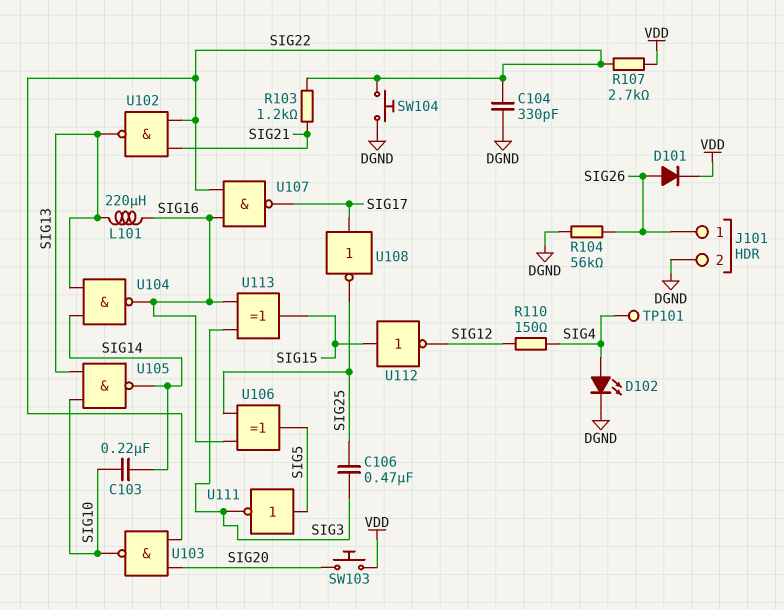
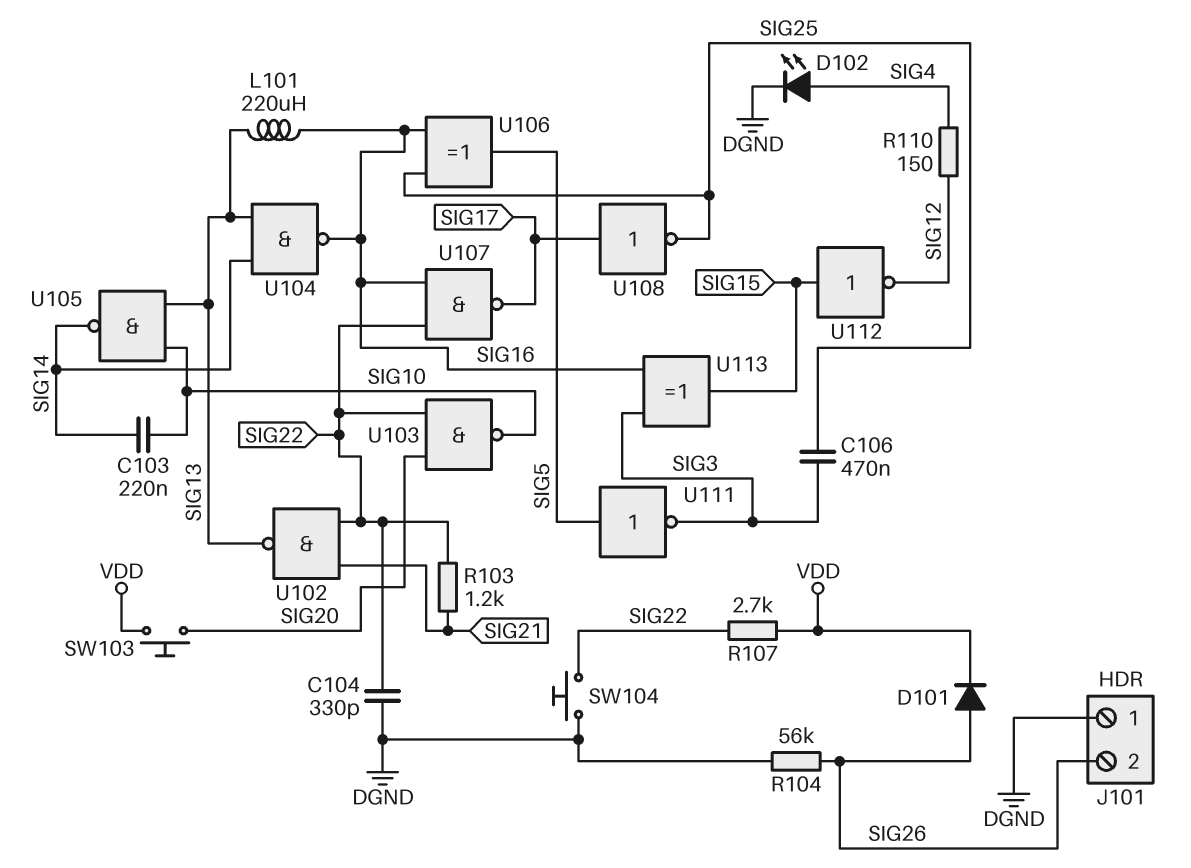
J101 pin 1: SIG26 -> DGND
J101 pin 2: DGND -> SIG26
TP101: test point (SIG4) -> none

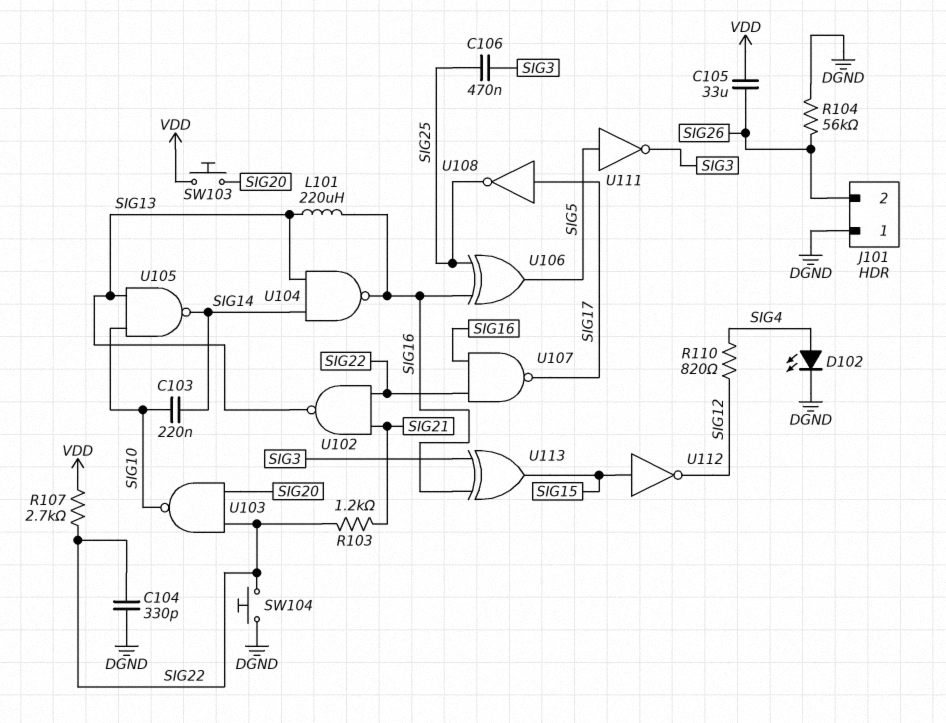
C105: none -> 33uF (SIG26, VDD)
D101: diode (A SIG26, K VDD) -> none
R110: 150 (SIG4, SIG12) -> 820 (SIG4, SIG12)

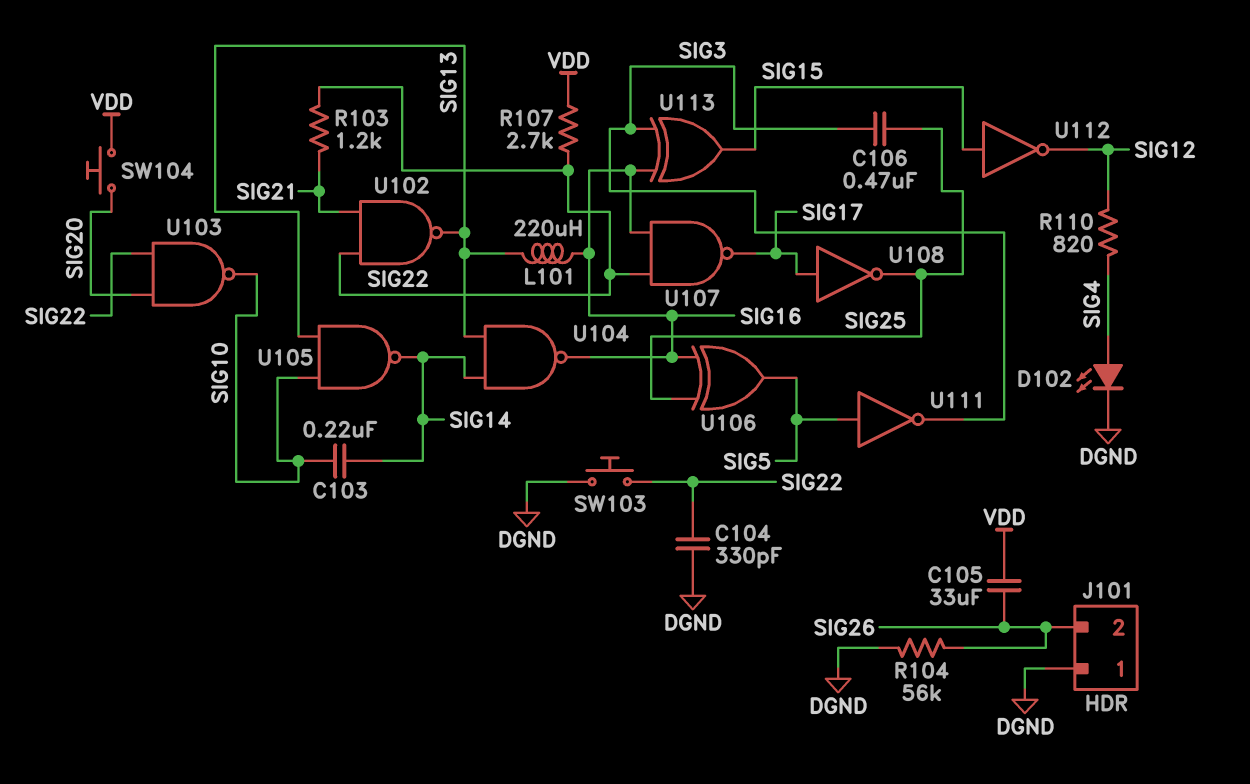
SW103: button (SIG20, VDD) -> button (DGND, SIG22)
SW104: button (DGND, SIG22) -> button (SIG20, VDD)

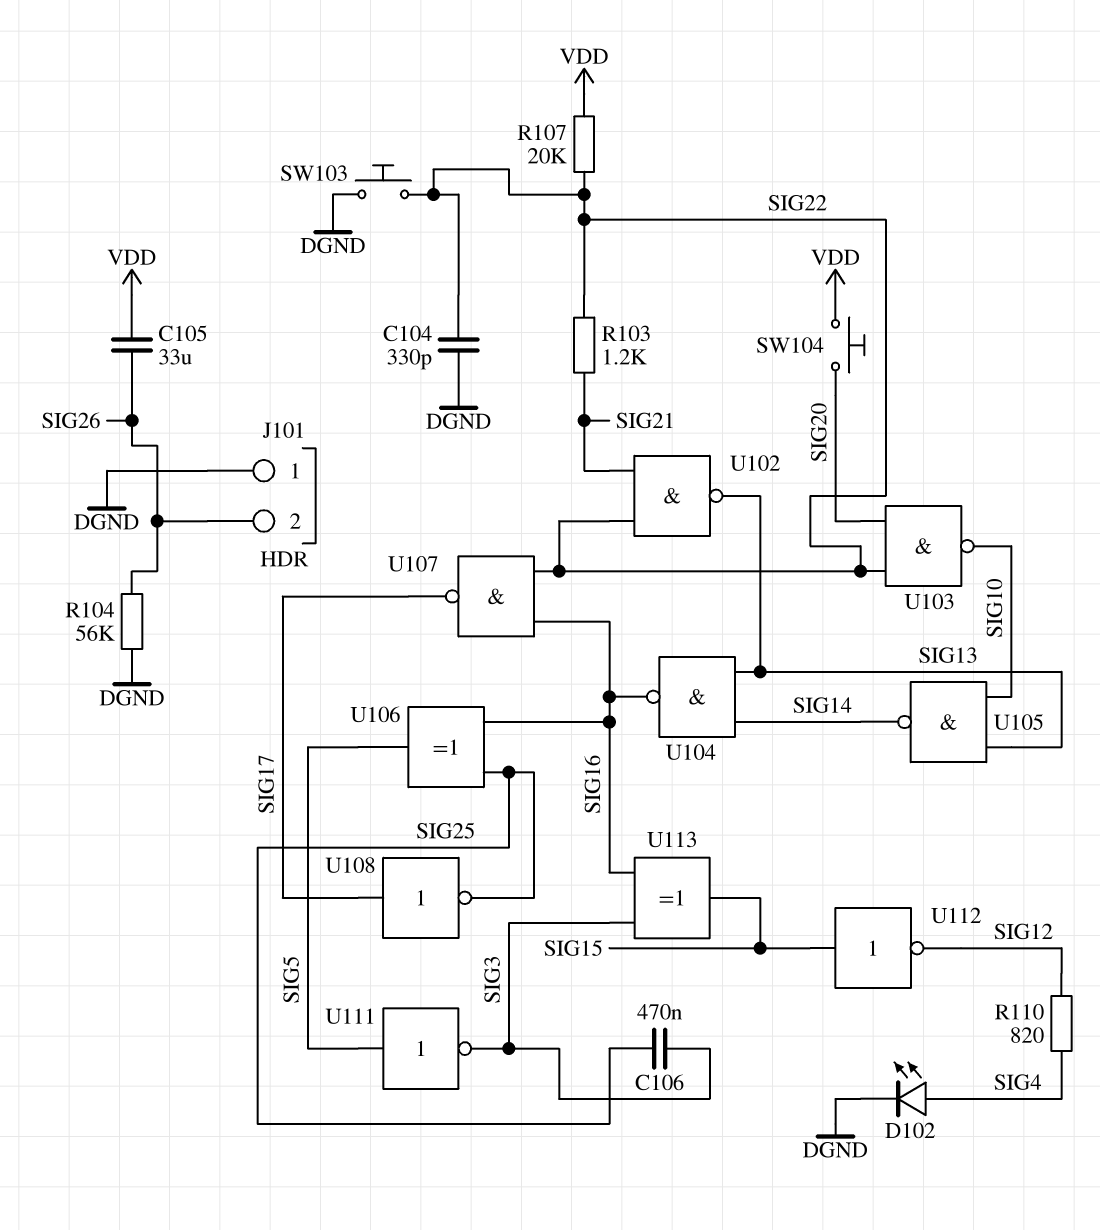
C103: 220nF (SIG10, SIG14) -> none
L101: 220uH (SIG13, SIG16) -> none
R107: 2.7k (SIG22, VDD) -> 20k (SIG22, VDD)

